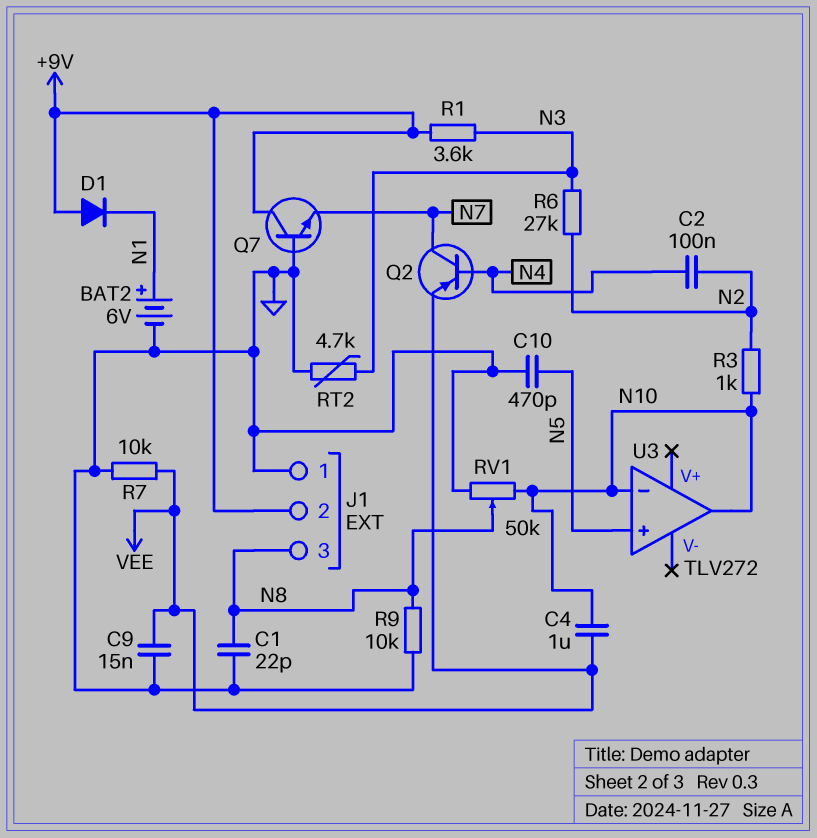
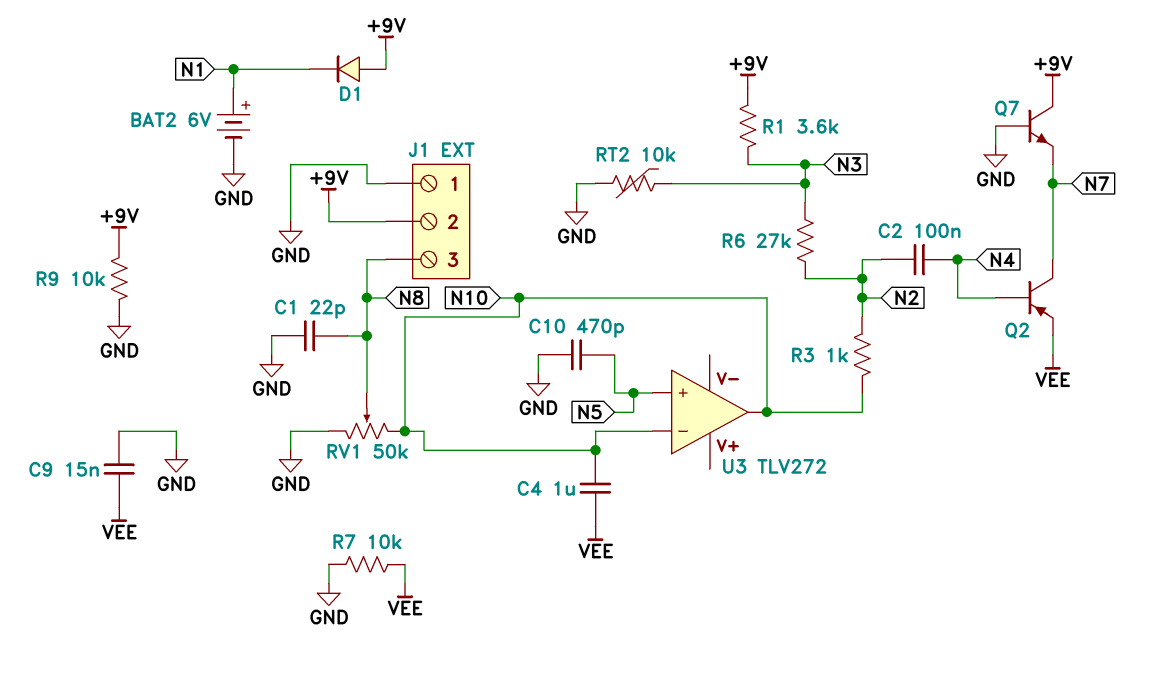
R9: 10k (GND, N8) -> 10k (+9V, GND)
RT2: 4.7k (GND, N3) -> 10k (GND, N3)

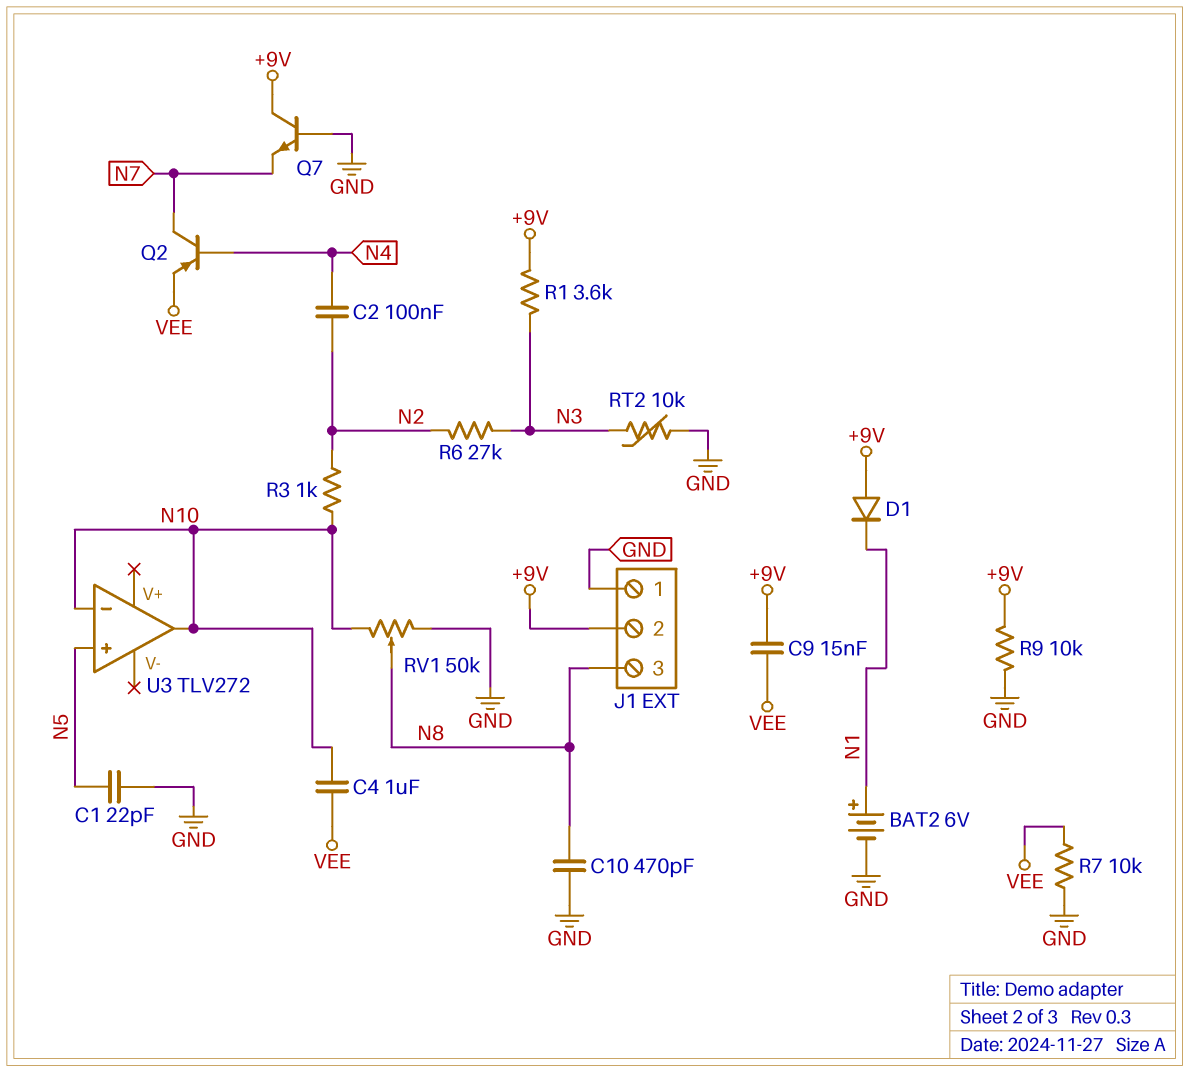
C1: 22pF (GND, N8) -> 22pF (GND, N5)
C9: 15nF (GND, VEE) -> 15nF (+9V, VEE)
C10: 470pF (GND, N5) -> 470pF (GND, N8)

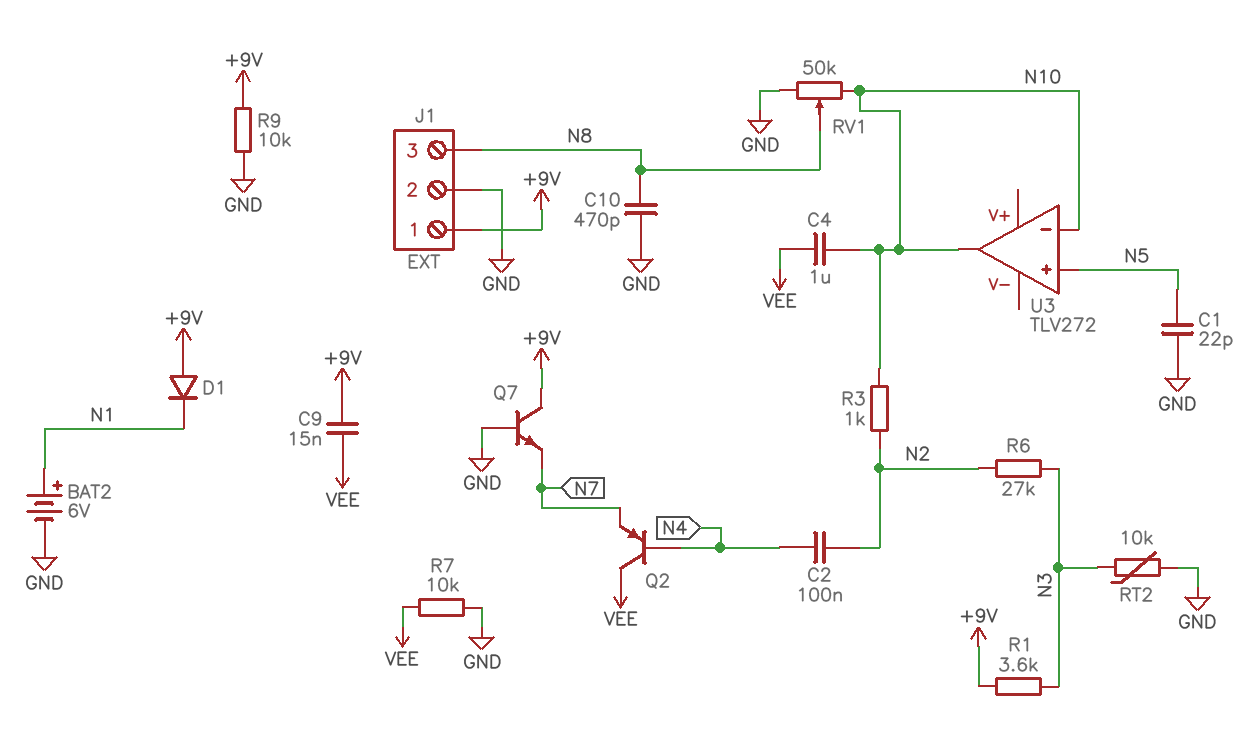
J1 pin 1: GND -> +9V
J1 pin 2: +9V -> GND
Q2: PNP (B N4, C N7, E VEE) -> PNP (B N4, C VEE, E N7)

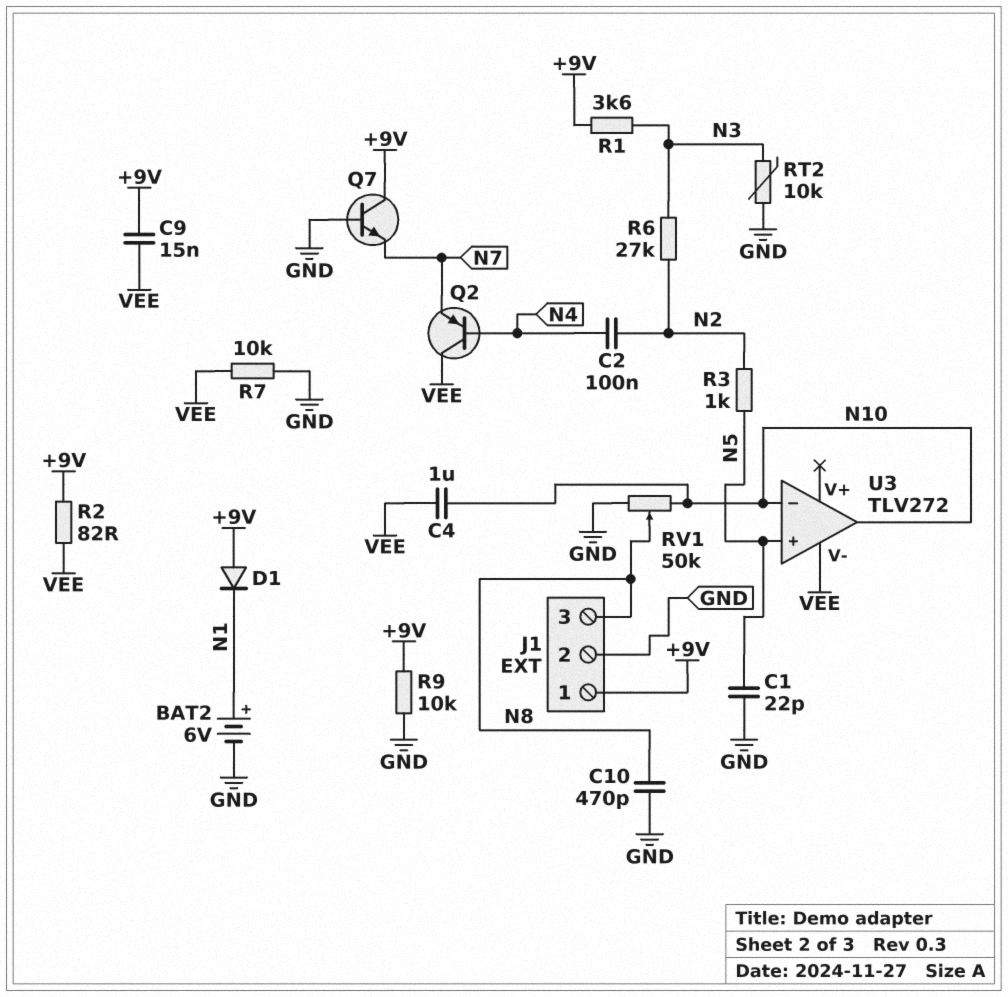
R2: none -> 82 (+9V, VEE)
R3: 1k (N2, N10) -> 1k (N2, N5)
U3 pin V-: none -> VEE

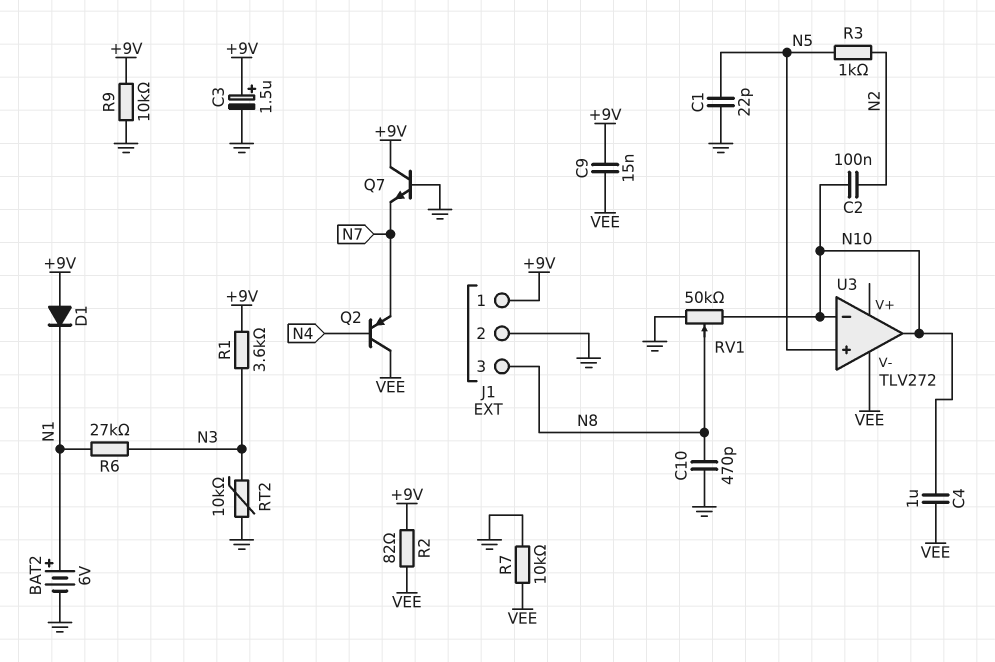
C2: 100nF (N2, N4) -> 100nF (N2, N10)
C3: none -> 1.5uF (plus +9V, minus GND)
R6: 27k (N2, N3) -> 27k (N1, N3)

